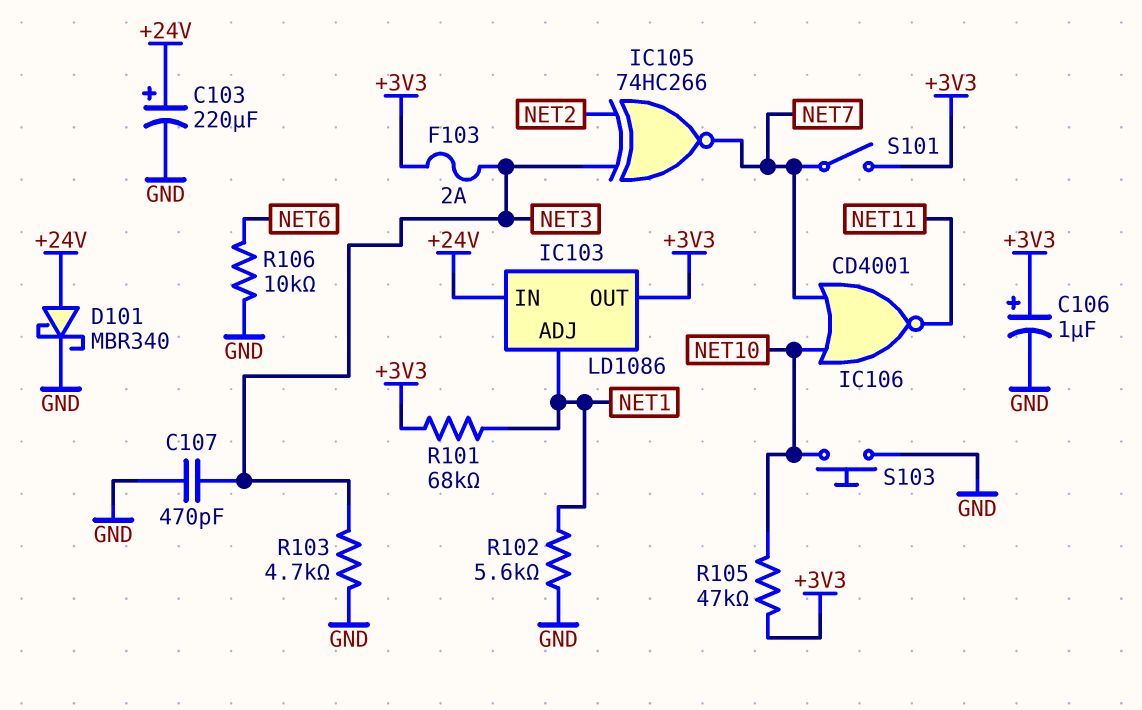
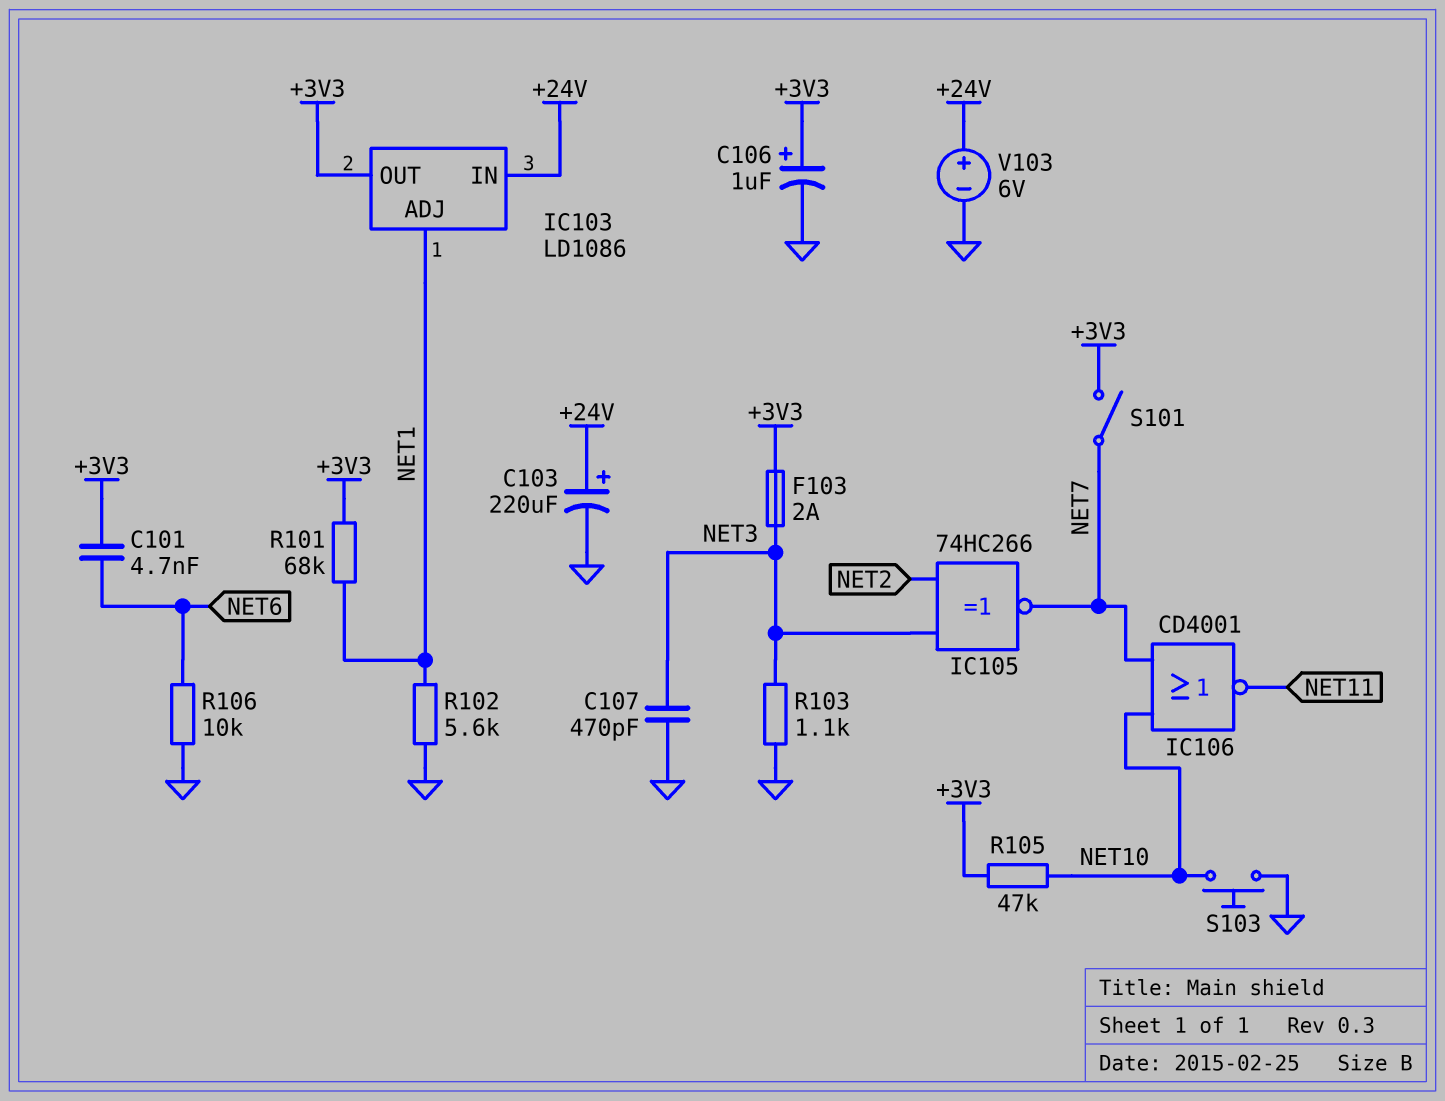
C101: none -> 4.7nF (+3V3, NET6)
D101: schottky MBR340 (A +24V, K GND) -> none
R103: 4.7k (GND, NET3) -> 1.1k (GND, NET3)
V103: none -> 6V (plus +24V, minus GND)

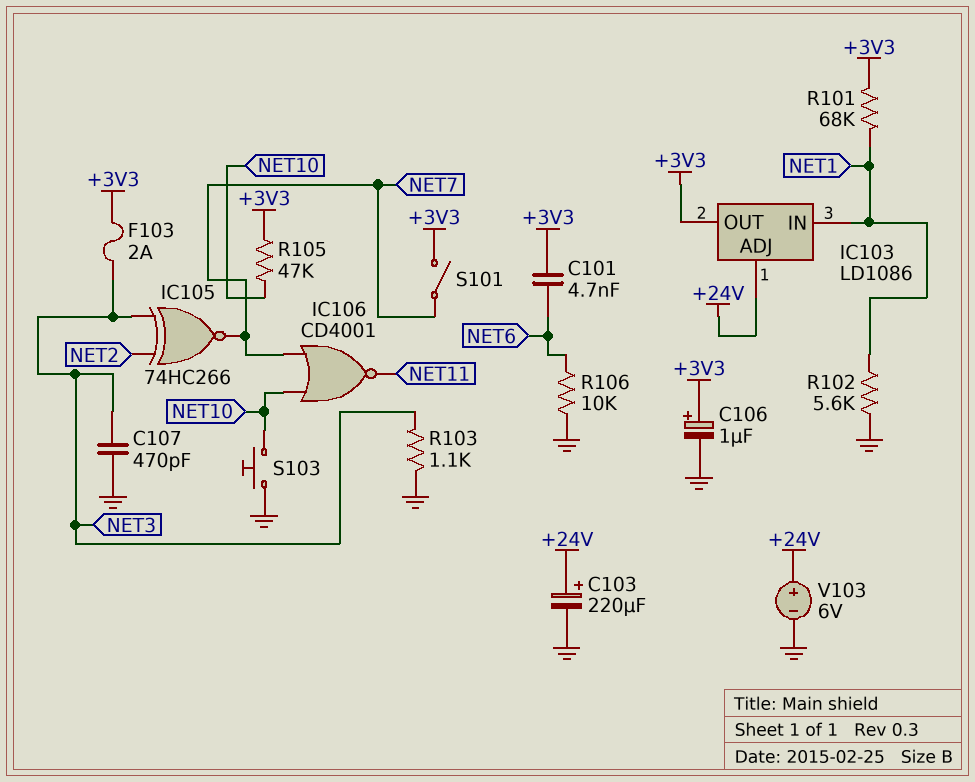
IC103 pin ADJ: NET1 -> +24V
IC103 pin IN: +24V -> NET1

